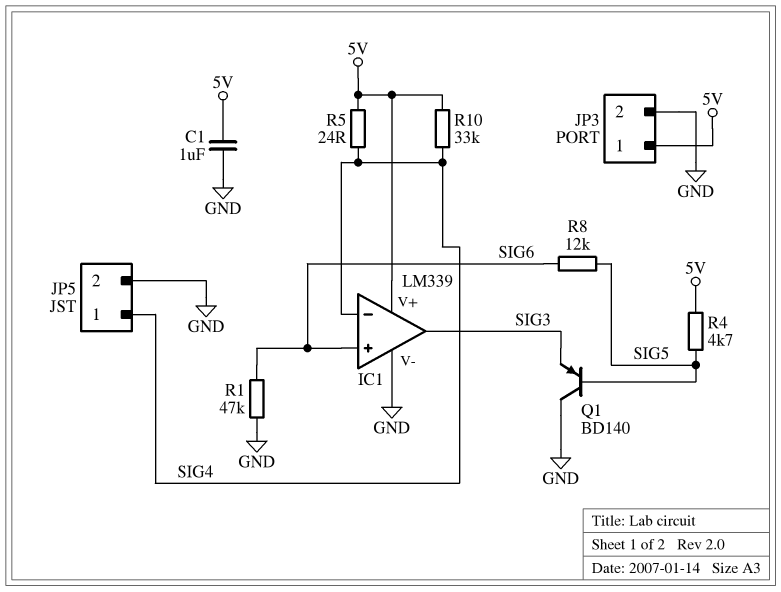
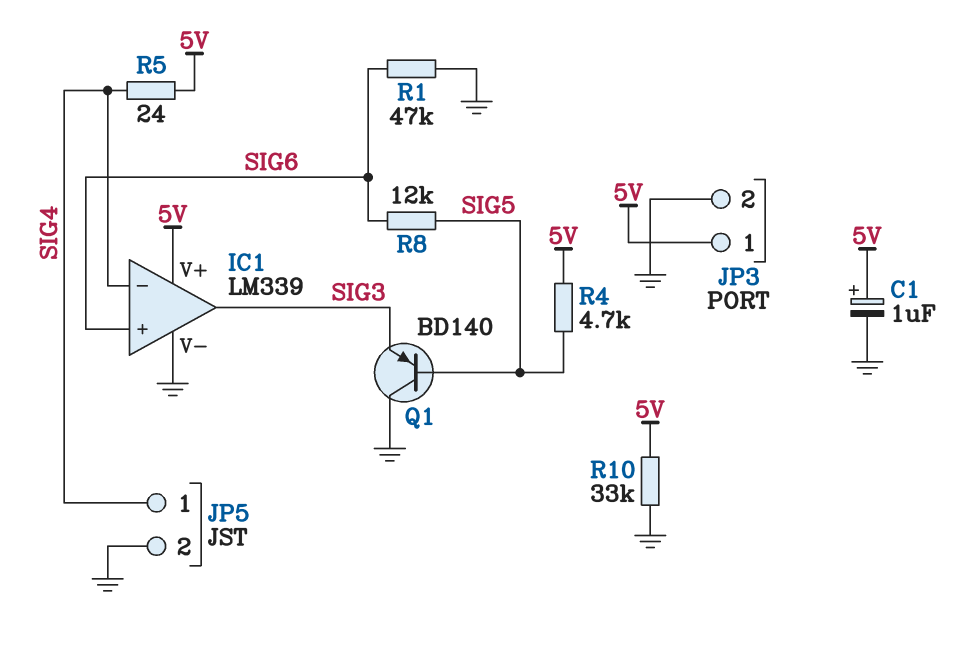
C1: 1uF (5V, GND) -> 1uF (plus 5V, minus GND)
R10: 33k (5V, SIG4) -> 33k (5V, GND)

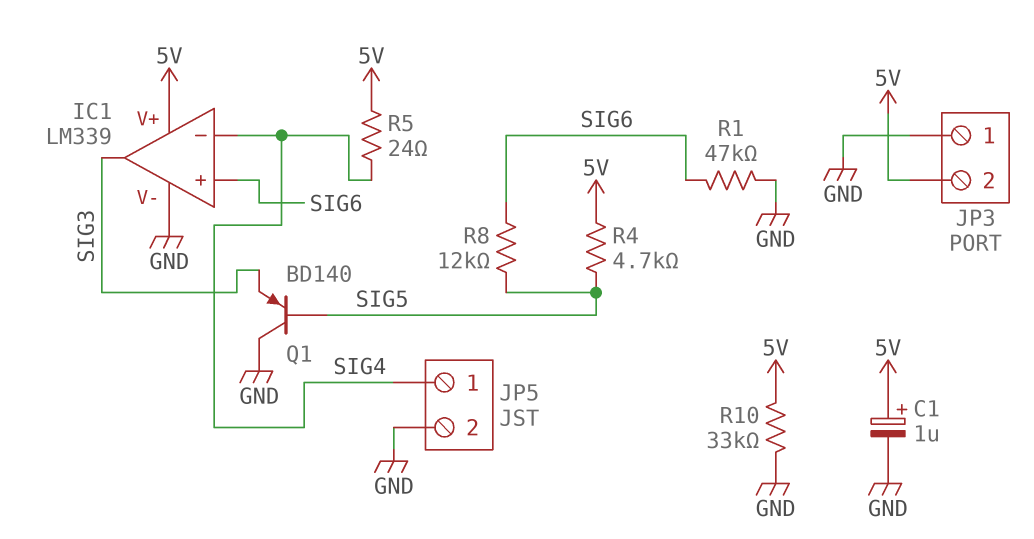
JP3 pin 1: 5V -> GND
JP3 pin 2: GND -> 5V

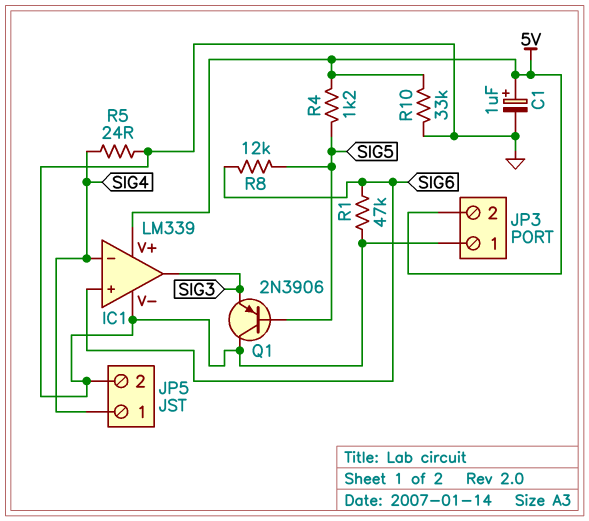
Q1: PNP BD140 (B SIG5, C GND, E SIG3) -> PNP 2N3906 (B SIG5, C GND, E SIG3)
R4: 4.7k (5V, SIG5) -> 1.2k (5V, SIG5)
R5: 24 (5V, SIG4) -> 24 (GND, SIG4)

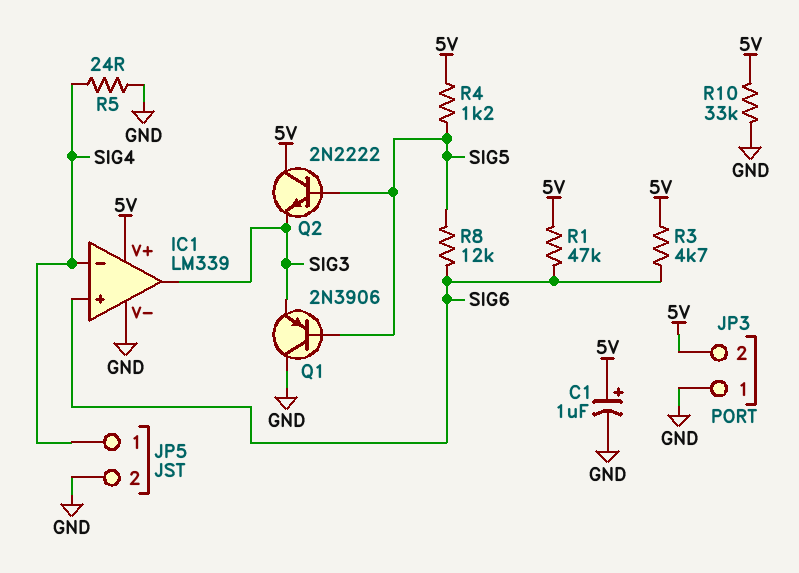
Q2: none -> NPN 2N2222 (B SIG5, C 5V, E SIG3)
R1: 47k (GND, SIG6) -> 47k (5V, SIG6)
R3: none -> 4.7k (5V, SIG6)

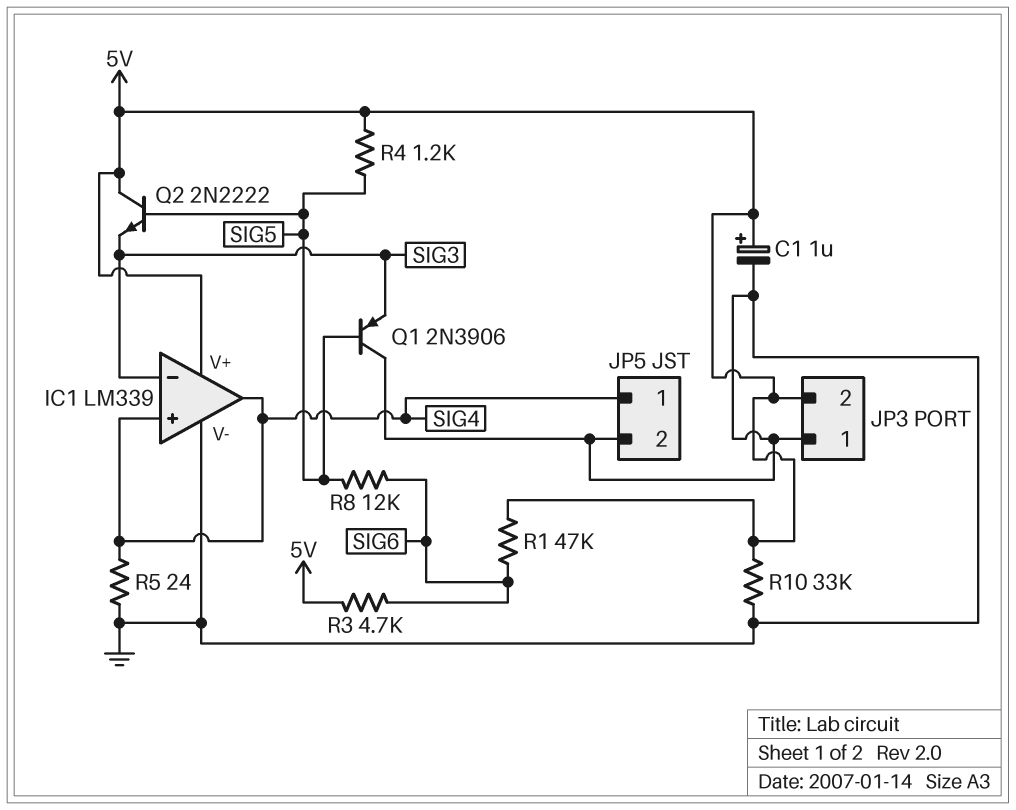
IC1 pin in+: SIG6 -> SIG4
IC1 pin in-: SIG4 -> SIG3
IC1 pin out: SIG3 -> SIG4

